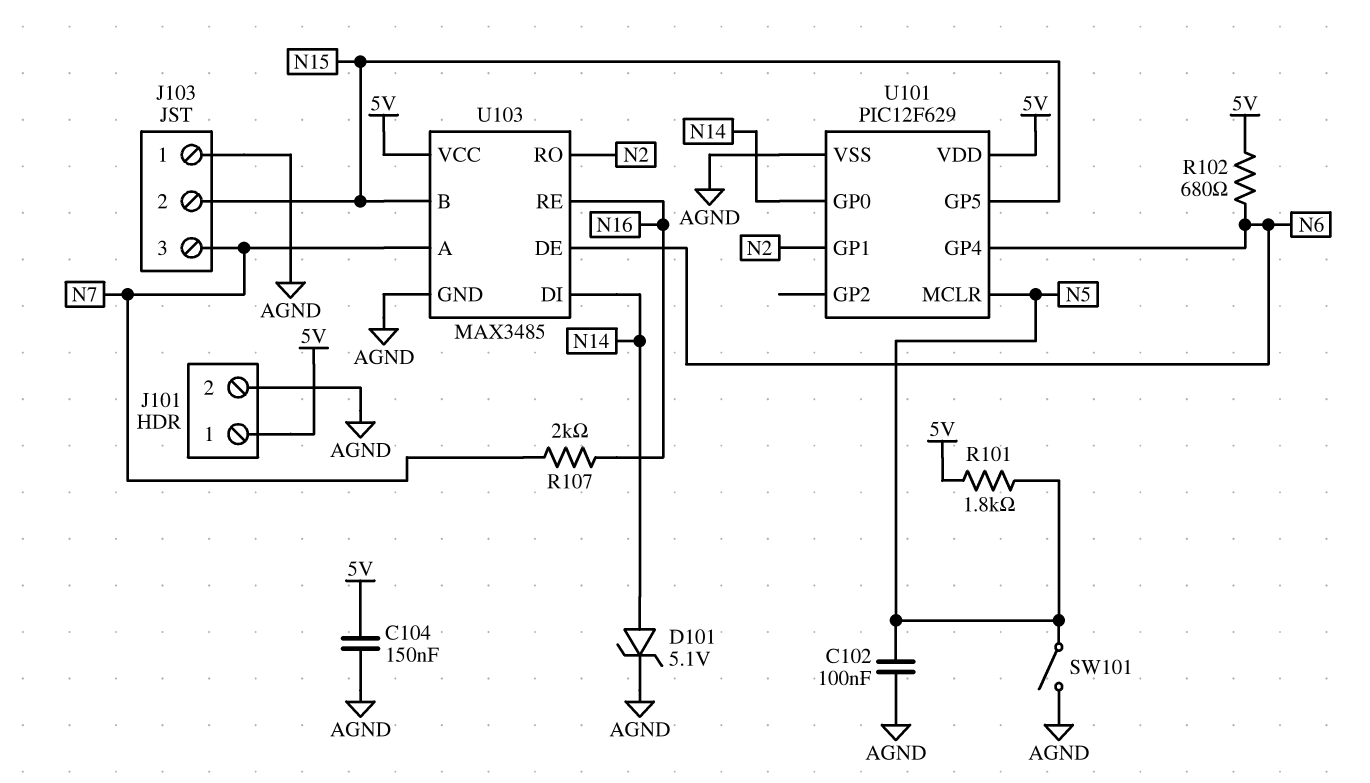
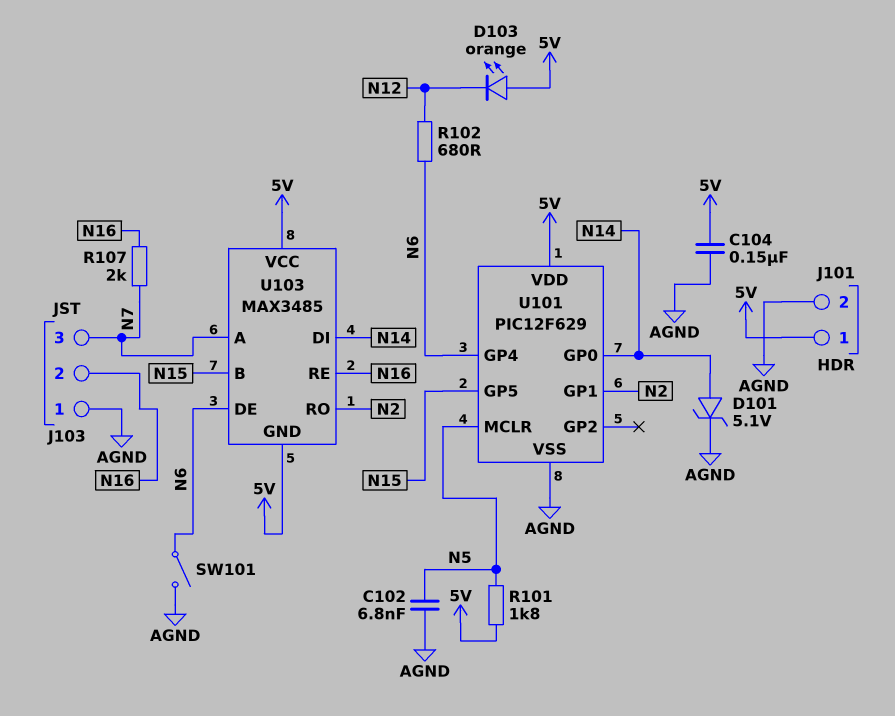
C102: 100nF (AGND, N5) -> 6.8nF (AGND, N5)
D103: none -> LED orange (A 5V, K N12)
J103 pin 2: N15 -> N16
R102: 680 (5V, N6) -> 680 (N6, N12)
SW101: switch (AGND, N5) -> switch (AGND, N6)
U103 pin GND: AGND -> 5V

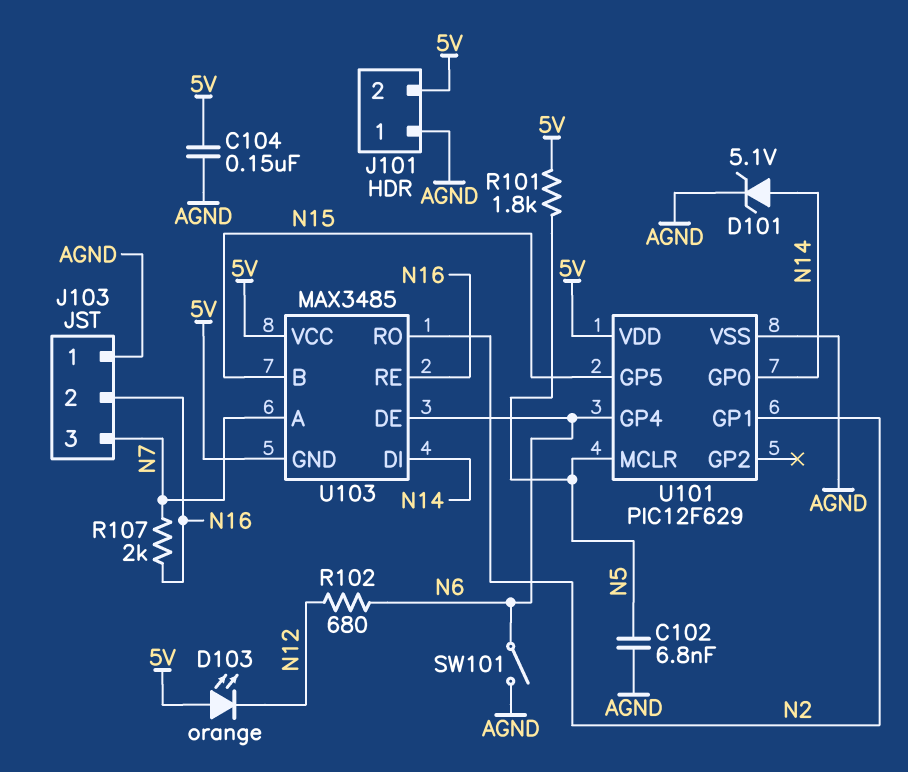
J101 pin 1: 5V -> AGND
J101 pin 2: AGND -> 5V

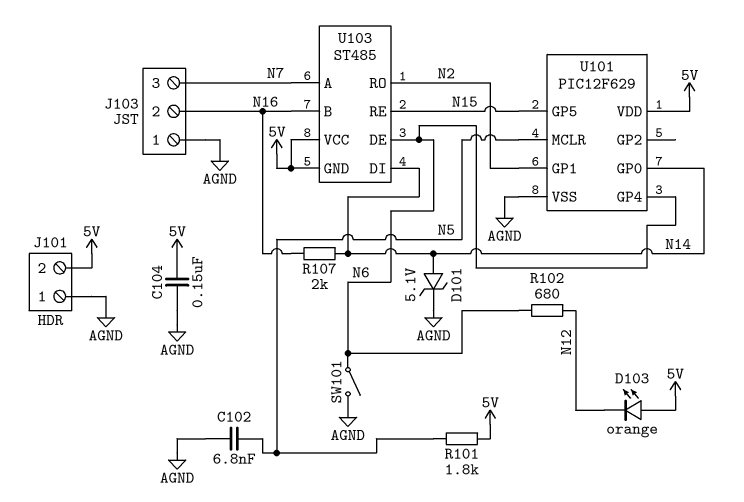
R107: 2k (N7, N16) -> 2k (N14, N16)
U103: MAX3485 -> ST485
U103 pin B: N15 -> N16
U103 pin RE: N16 -> N15

